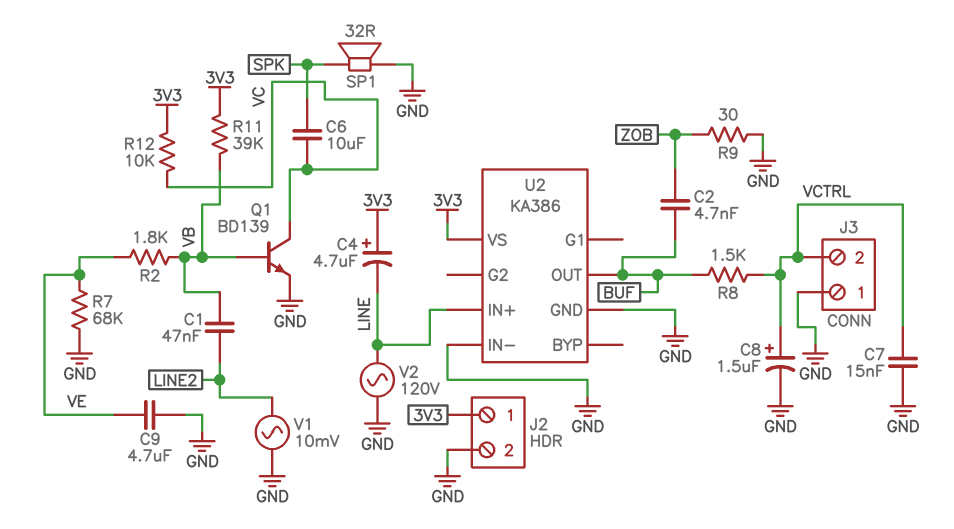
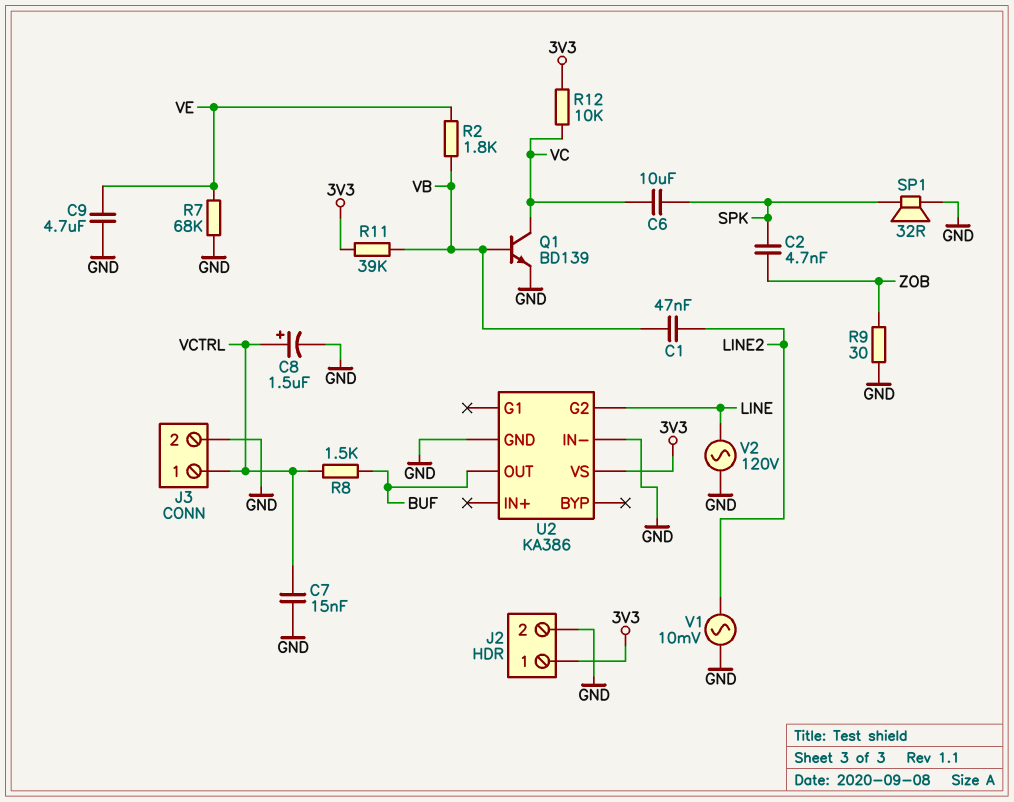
C2: 4.7nF (BUF, ZOB) -> 4.7nF (SPK, ZOB)
C4: 4.7uF (plus 3V3, minus LINE) -> none
J3 pin 1: GND -> VCTRL
J3 pin 2: VCTRL -> GND
U2 pin G2: none -> LINE
U2 pin IN+: LINE -> none

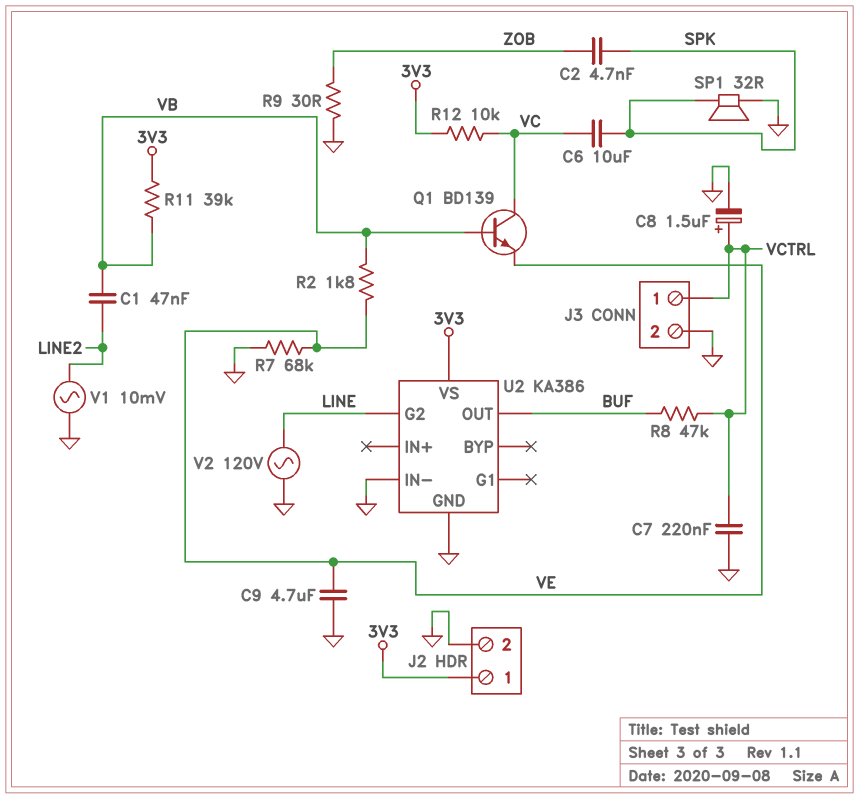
C7: 15nF (GND, VCTRL) -> 220nF (GND, VCTRL)
Q1: NPN BD139 (B VB, C VC, E GND) -> NPN BD139 (B VB, C VC, E VE)
R8: 1.5k (BUF, VCTRL) -> 47k (BUF, VCTRL)

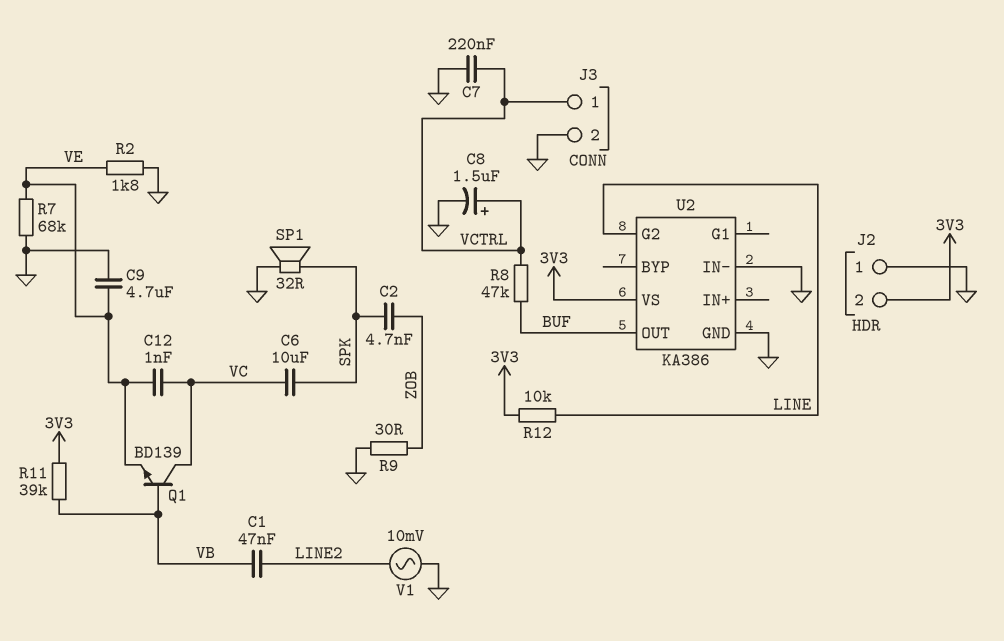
C12: none -> 1nF (VC, VE)
J2 pin 1: 3V3 -> GND
J2 pin 2: GND -> 3V3
R2: 1.8k (VB, VE) -> 1.8k (GND, VE)
R12: 10k (3V3, VC) -> 10k (3V3, LINE)
V2: AC 120V (GND, LINE) -> none

